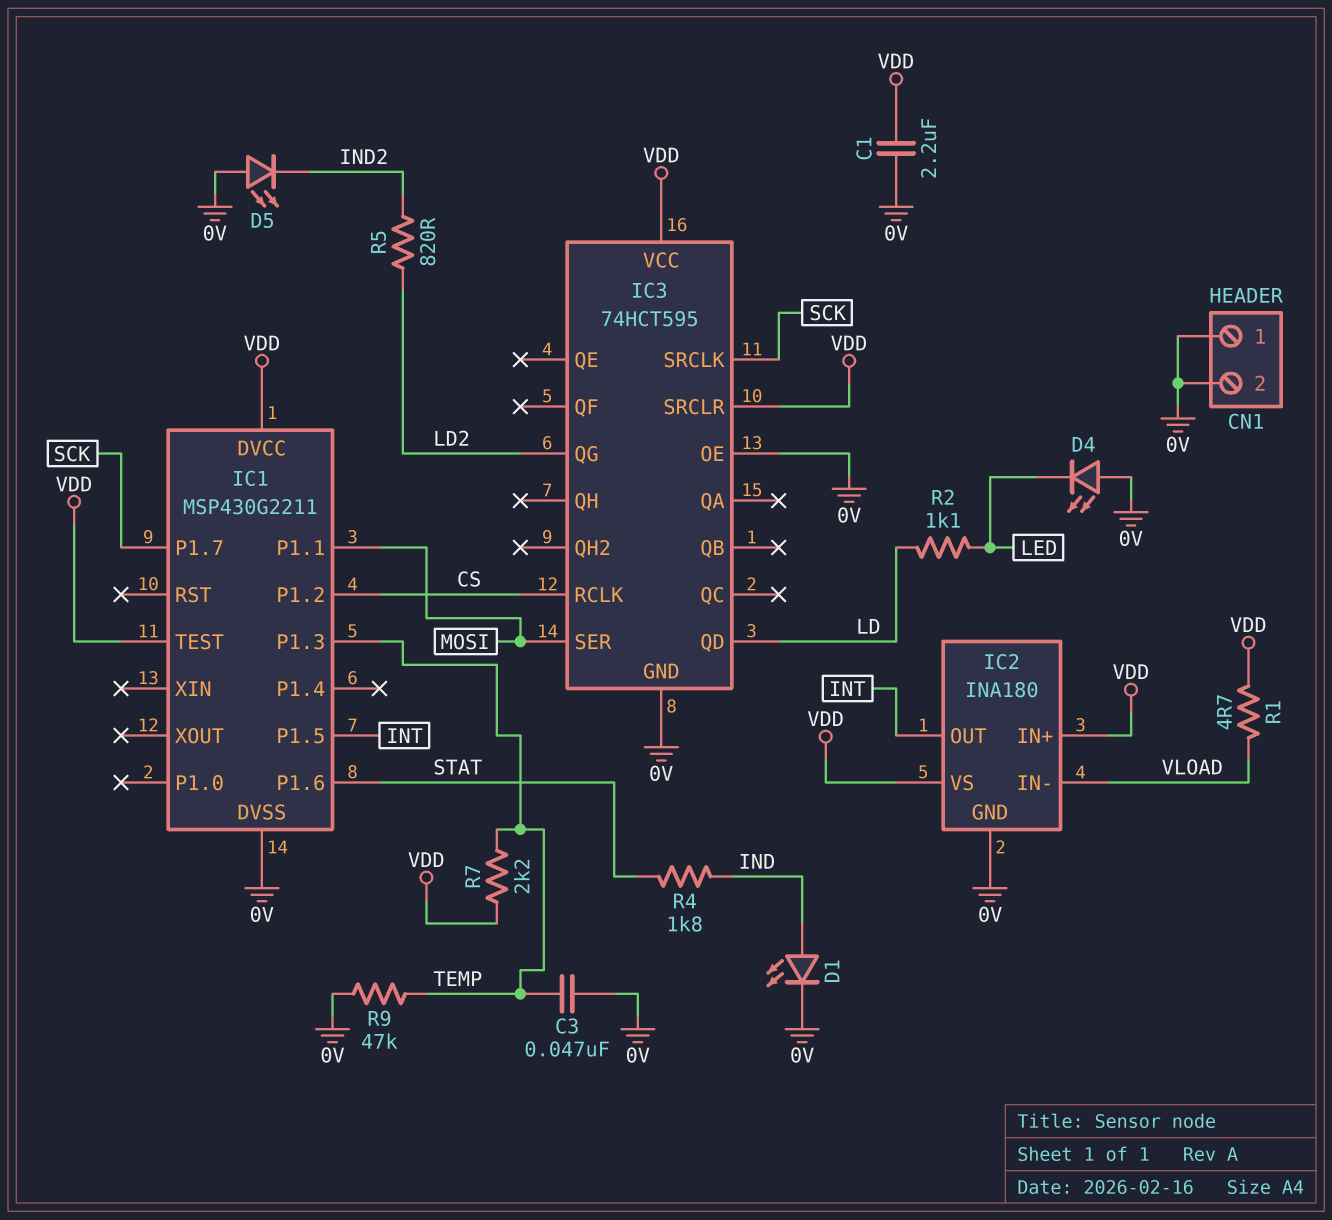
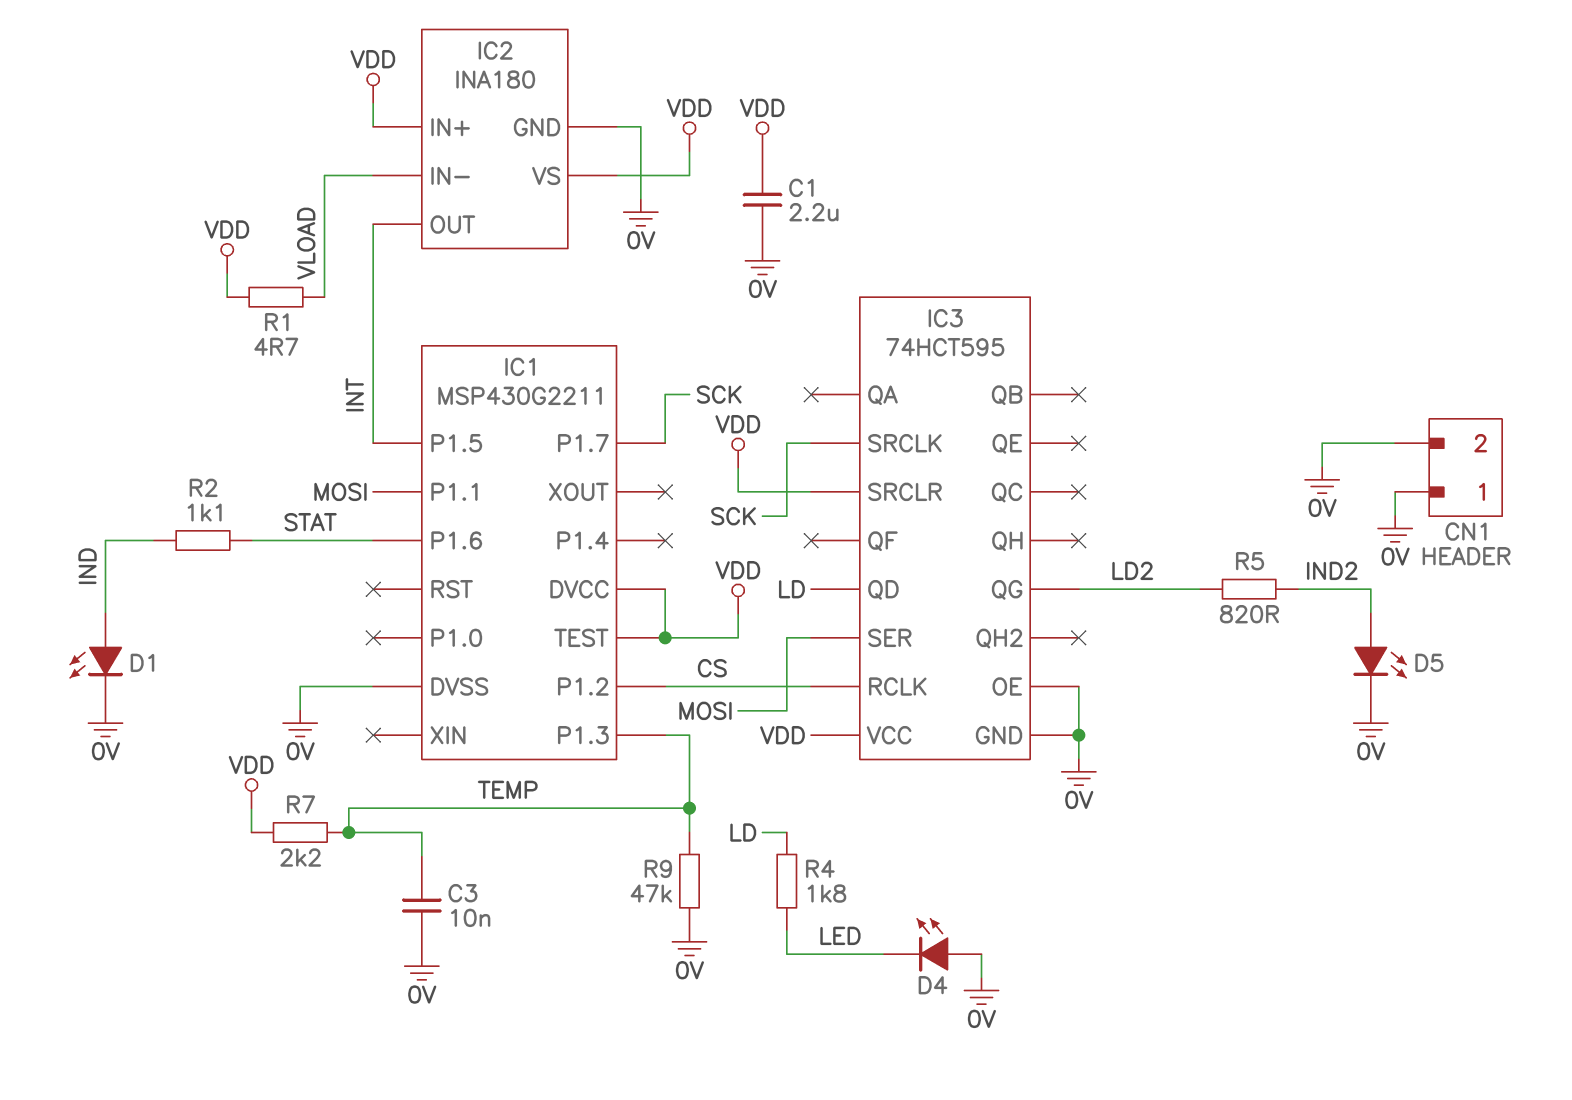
C3: 47nF (0V, TEMP) -> 10nF (0V, TEMP)
D5: LED (A 0V, K IND2) -> LED (A IND2, K 0V)
R2: 1.1k (LD, LED) -> 1.1k (IND, STAT)
R4: 1.8k (IND, STAT) -> 1.8k (LD, LED)

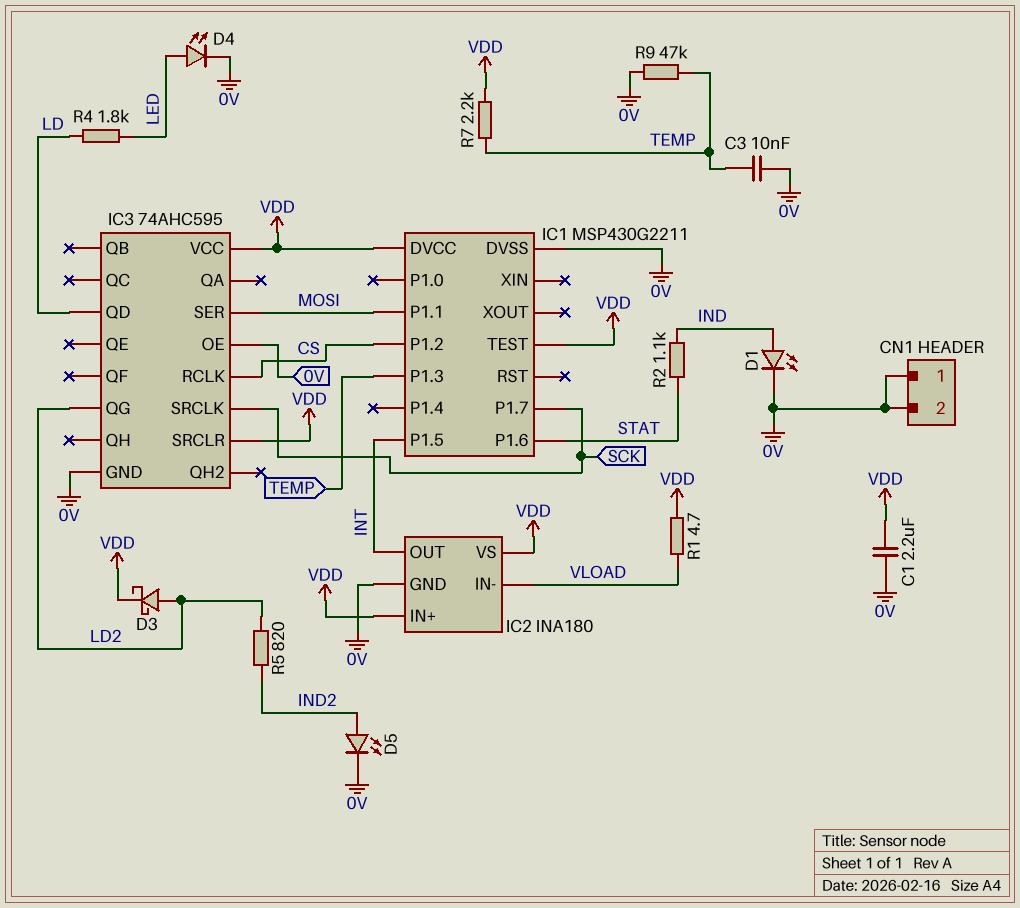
D3: none -> schottky (A LD2, K VDD)
D4: LED (A 0V, K LED) -> LED (A LED, K 0V)
IC3: 74HCT595 -> 74AHC595

